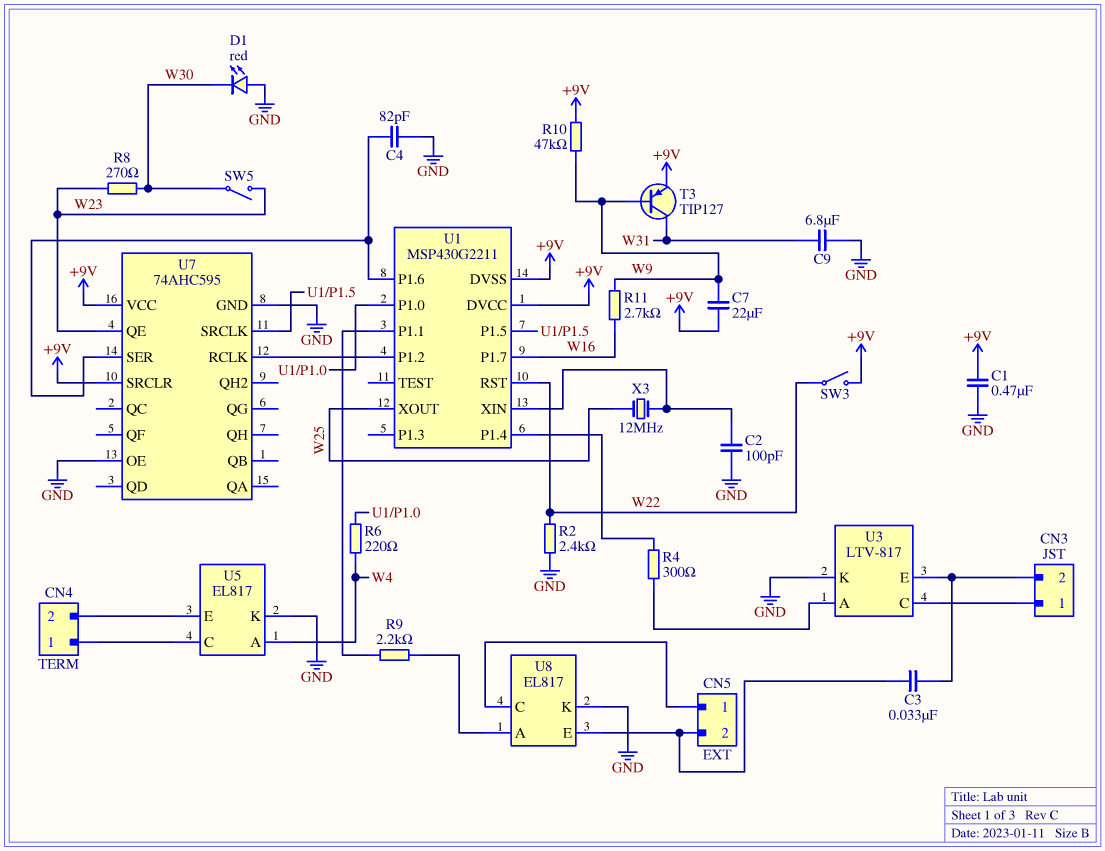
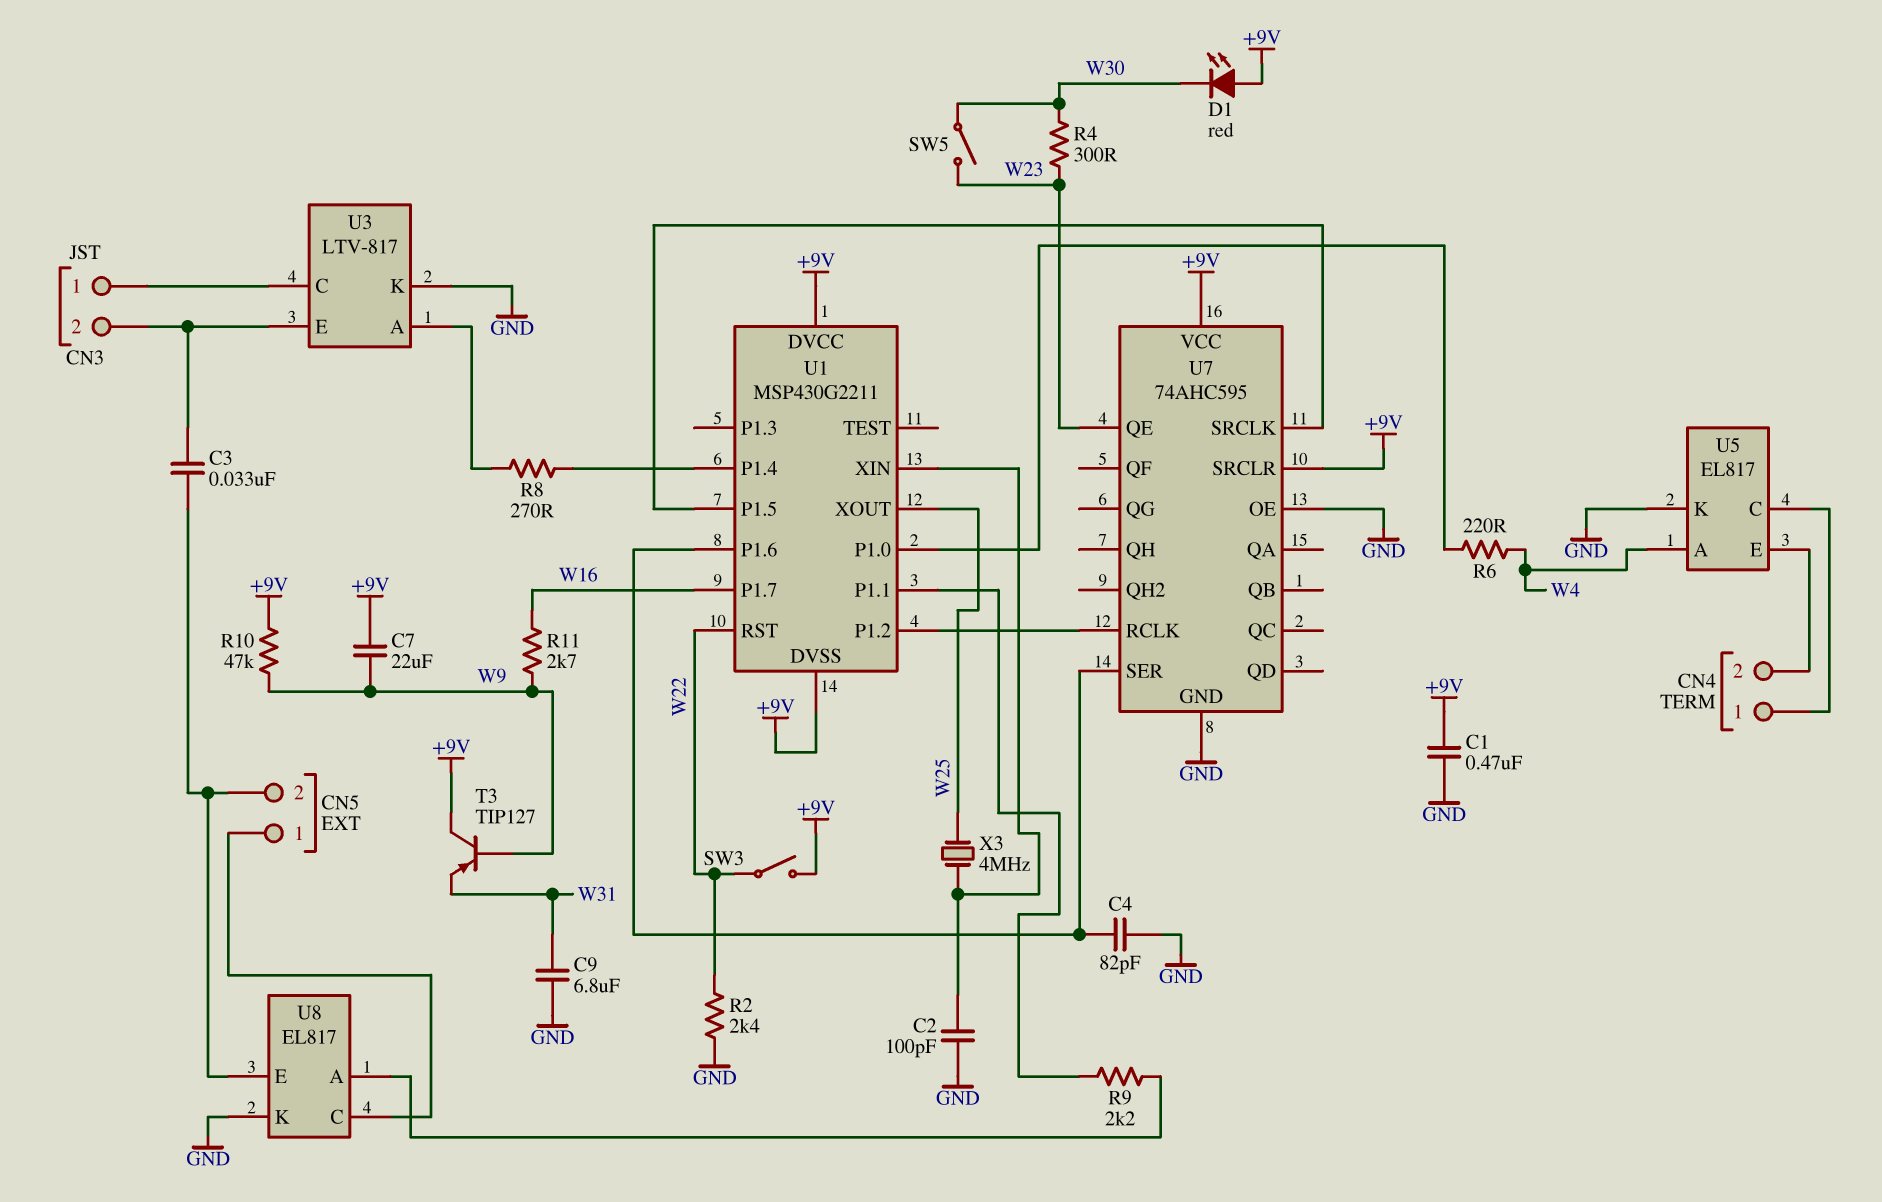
D1: LED red (A GND, K W30) -> LED red (A +9V, K W30)
R4: 300 (U1/P1.4, U3/A) -> 300 (W23, W30)
R8: 270 (W23, W30) -> 270 (U1/P1.4, U3/A)
T3: PNP TIP127 (B W9, C W31, E +9V) -> PNP TIP127 (B W9, C +9V, E W31)
X3: 12MHz (U1/XIN, W25) -> 4MHz (U1/XIN, W25)

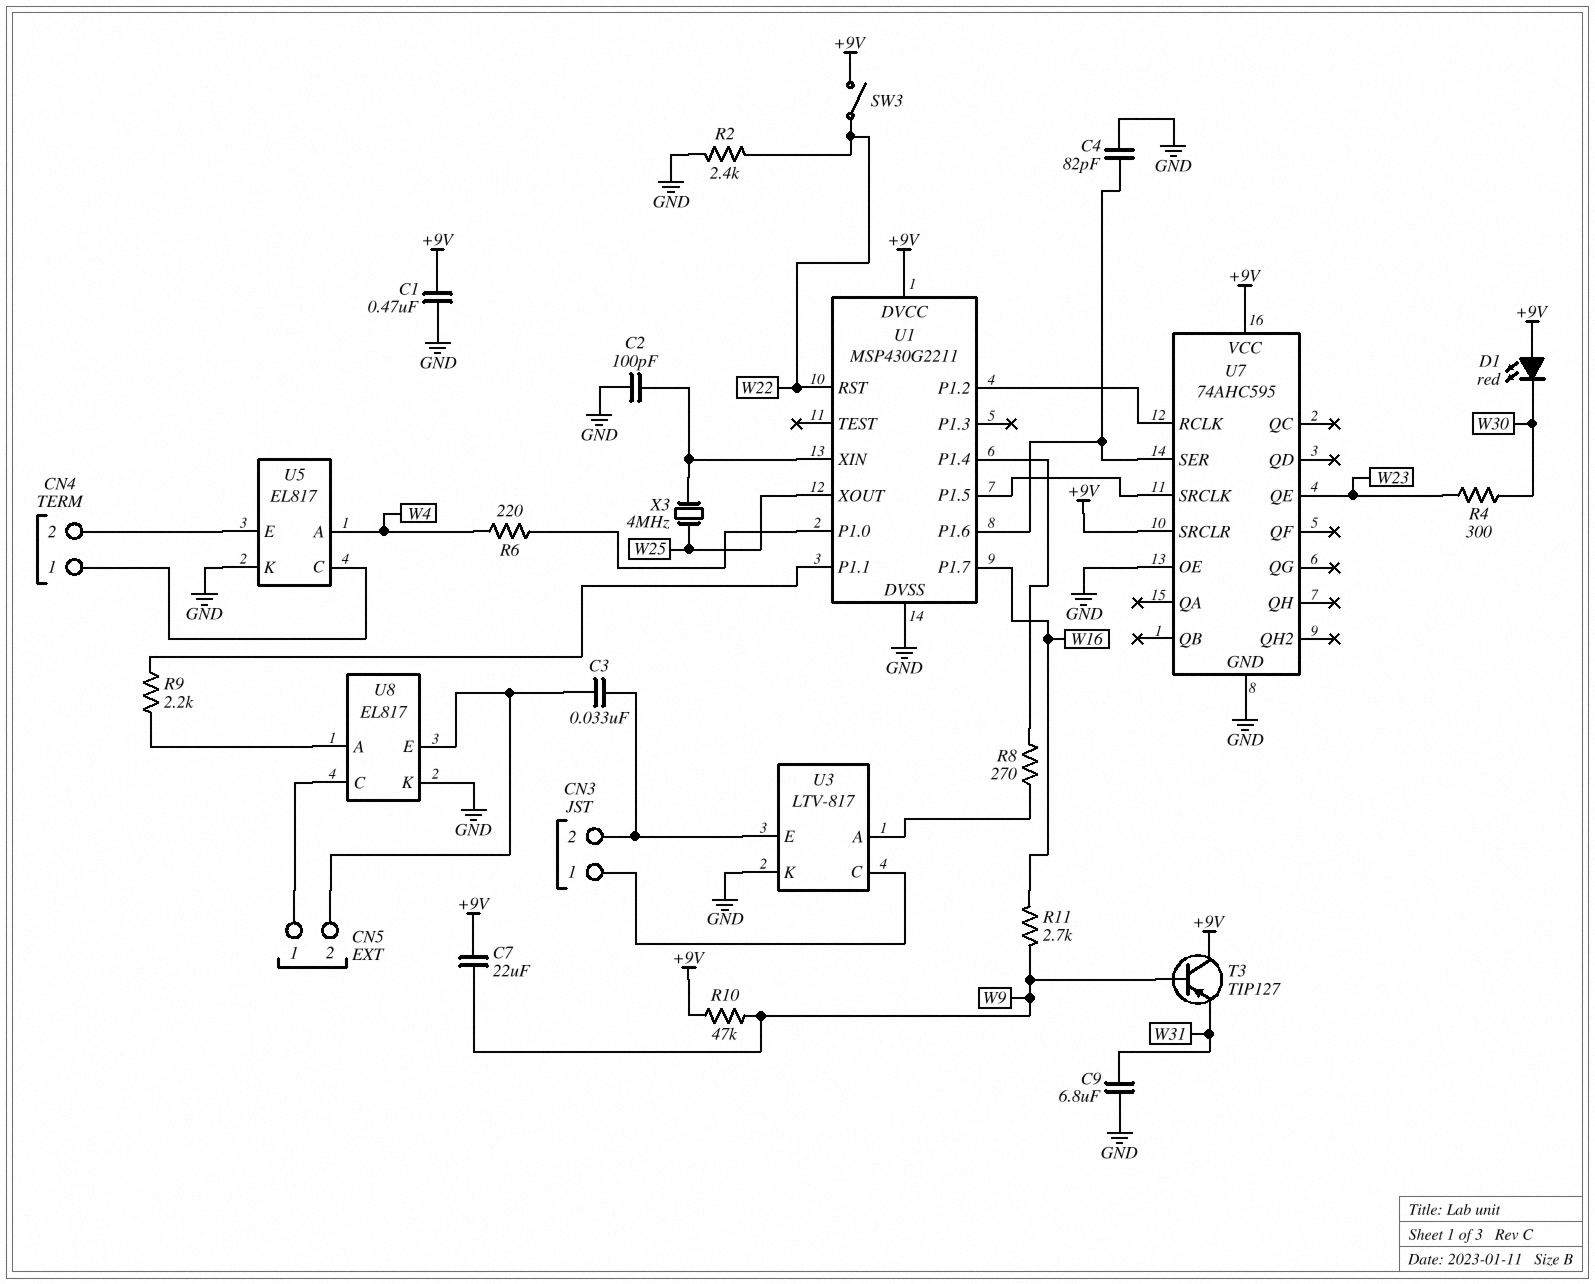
SW5: switch (W23, W30) -> none
U1 pin DVSS: +9V -> GND

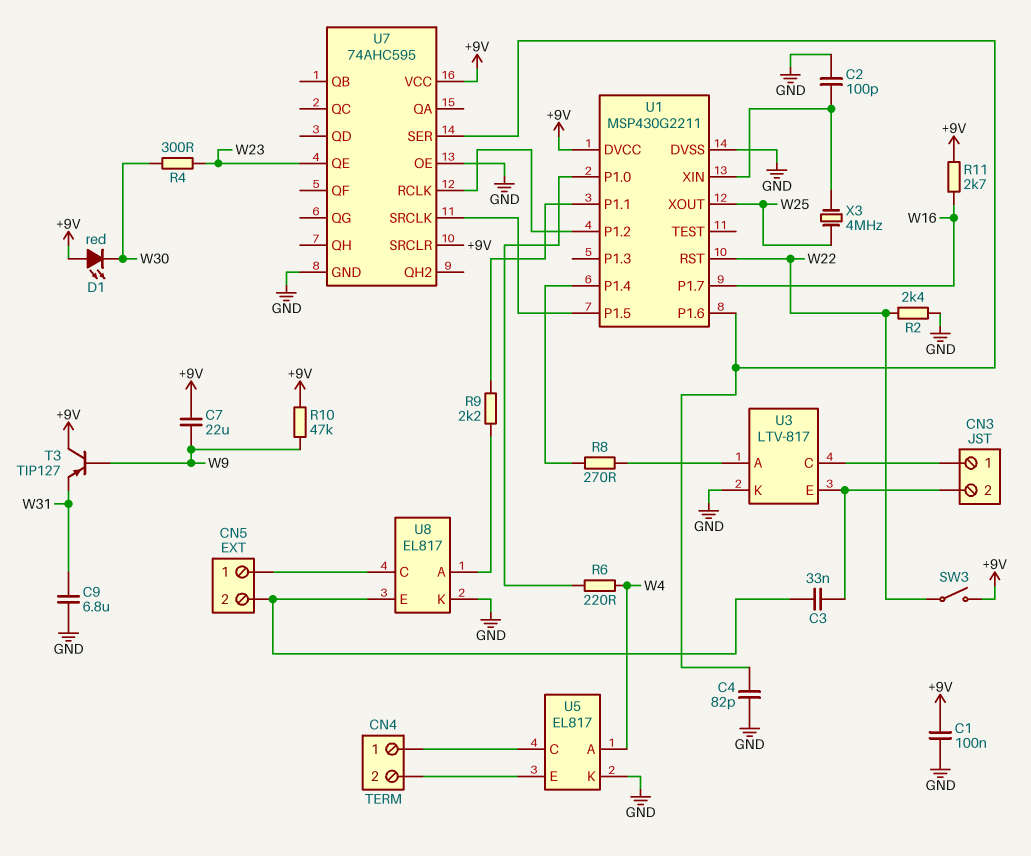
C1: 470nF (+9V, GND) -> 100nF (+9V, GND)
R11: 2.7k (W9, W16) -> 2.7k (+9V, W16)

